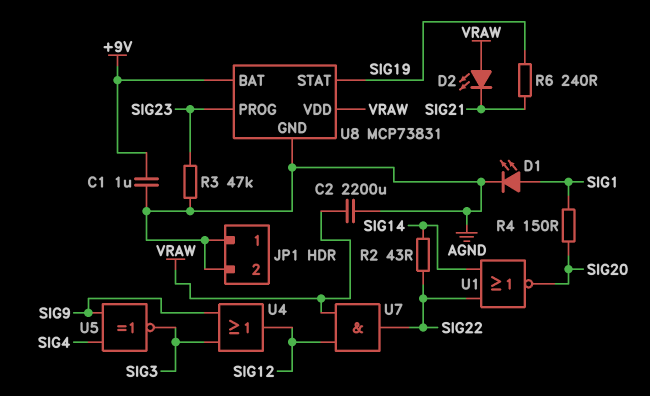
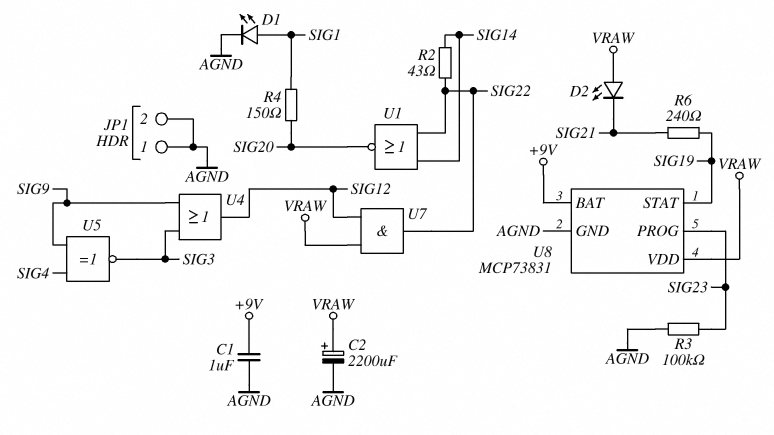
C2: 2200uF (AGND, VRAW) -> 2200uF (plus VRAW, minus AGND)
R3: 47k (AGND, SIG23) -> 100k (AGND, SIG23)

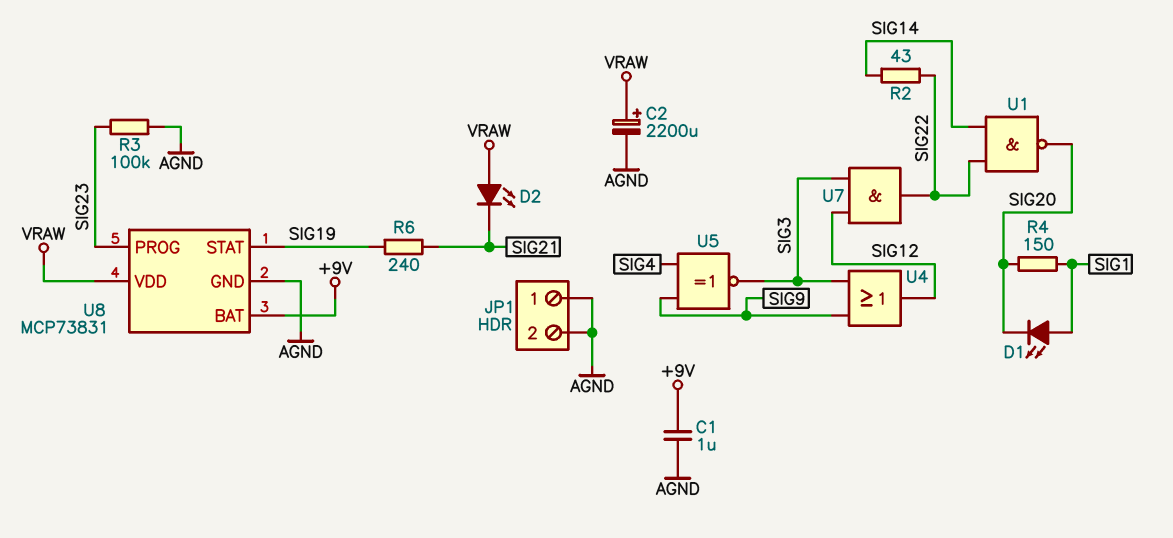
D1: LED (A SIG1, K AGND) -> LED (A SIG1, K SIG20)
U1: NOR (in SIG14, in SIG22, out SIG20) -> NAND (in SIG14, in SIG22, out SIG20)
U7: AND (in SIG12, in VRAW, out SIG22) -> AND (in SIG3, in SIG12, out SIG22)

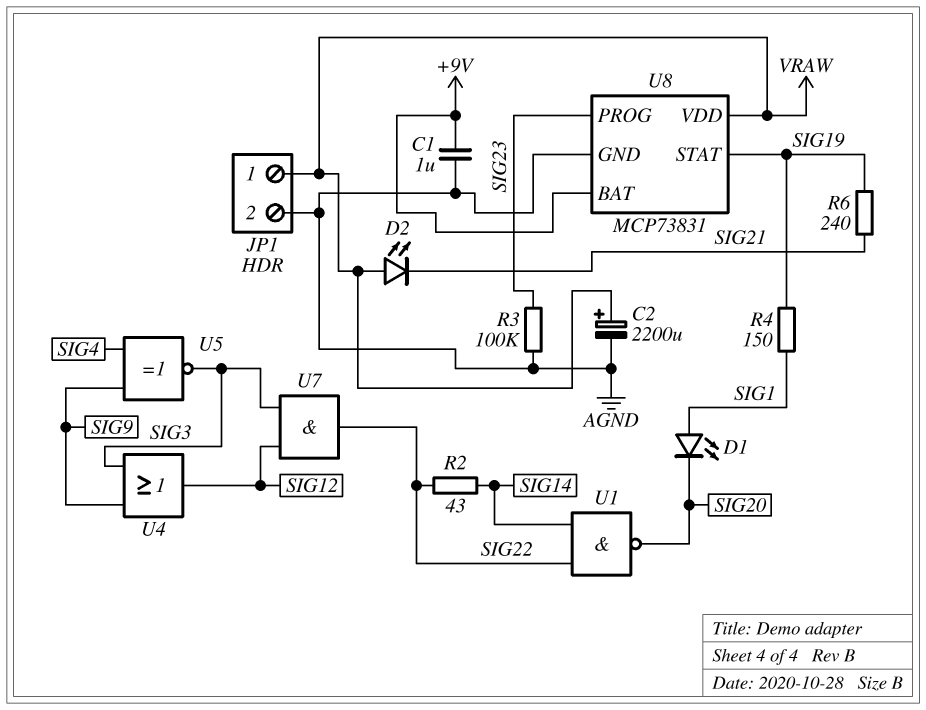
JP1 pin 1: AGND -> VRAW
R4: 150 (SIG1, SIG20) -> 150 (SIG1, SIG19)

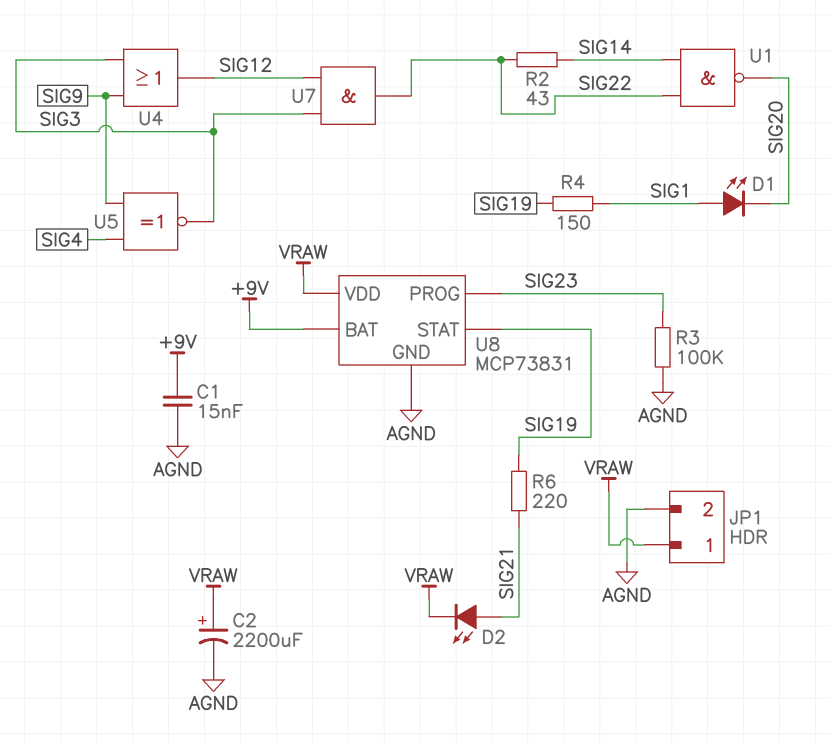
C1: 1uF (+9V, AGND) -> 15nF (+9V, AGND)
D2: LED (A VRAW, K SIG21) -> LED (A SIG21, K VRAW)
R6: 240 (SIG19, SIG21) -> 220 (SIG19, SIG21)

